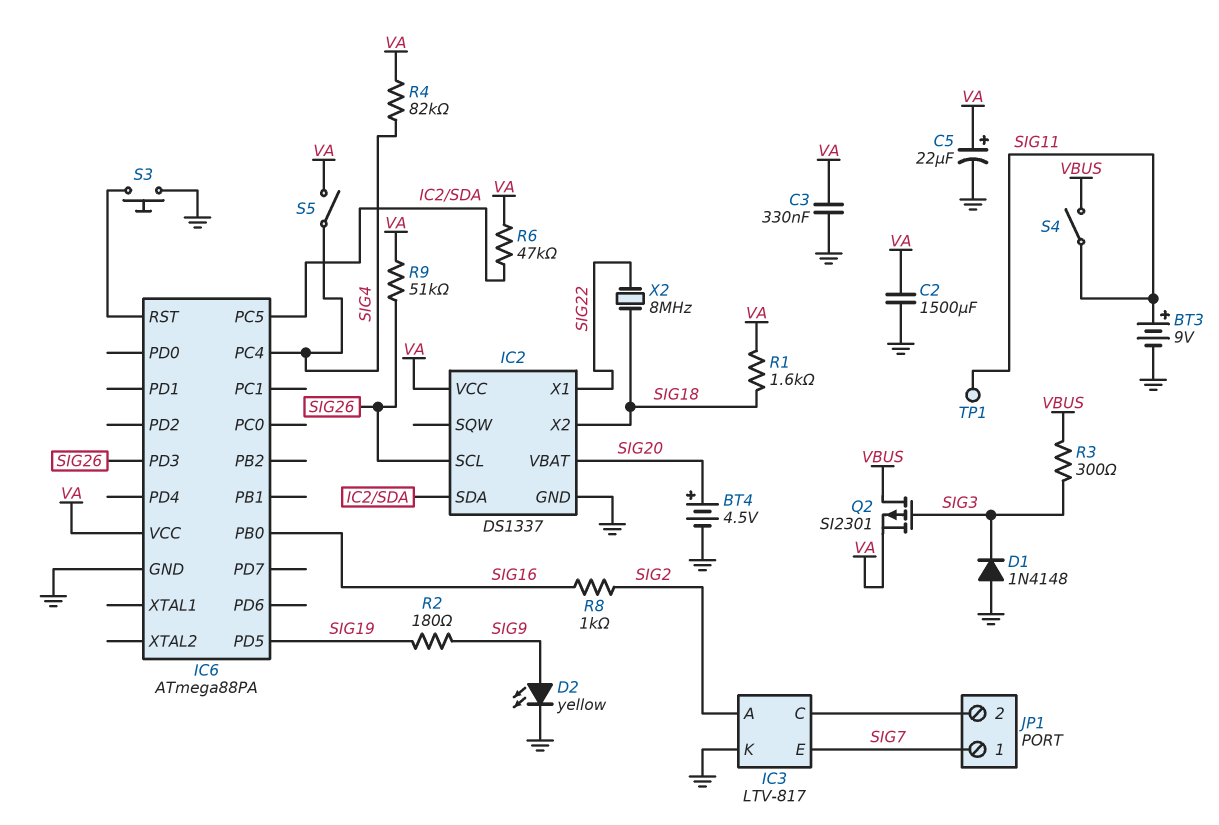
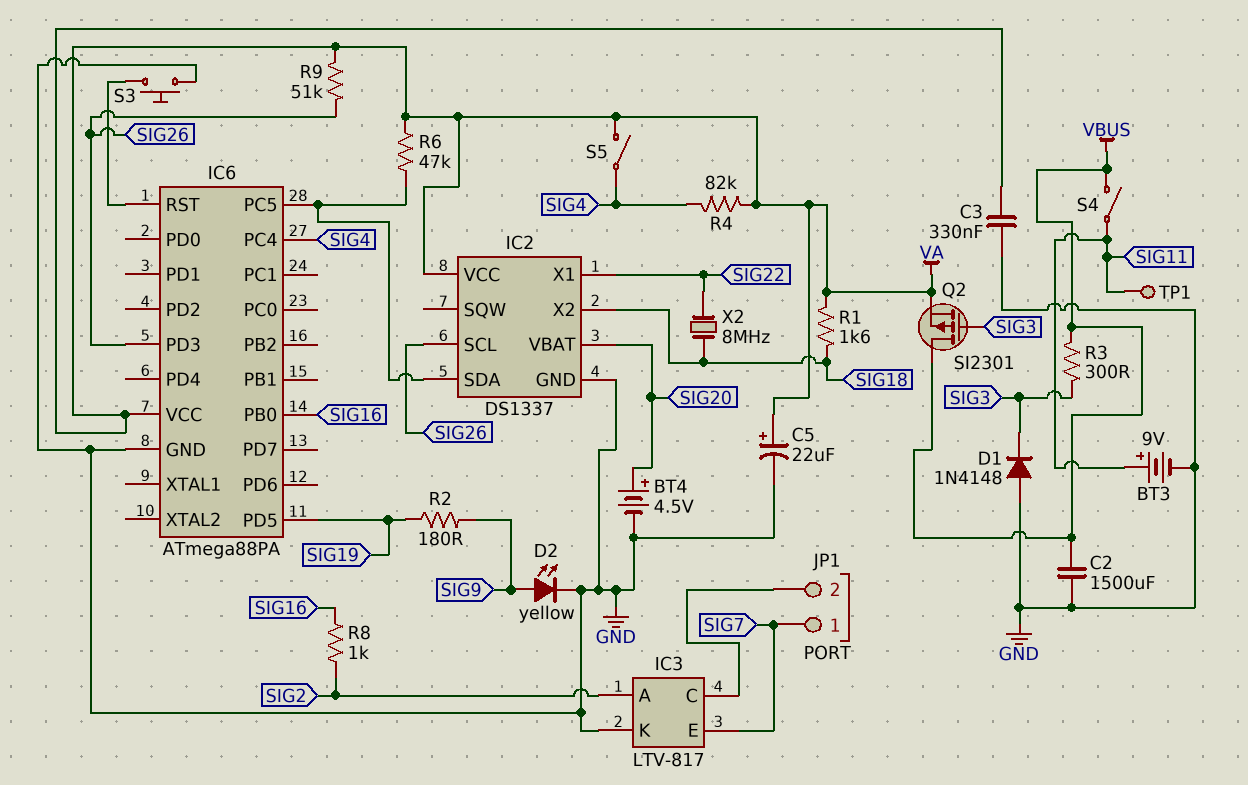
C2: 1500uF (GND, VA) -> 1500uF (GND, VBUS)

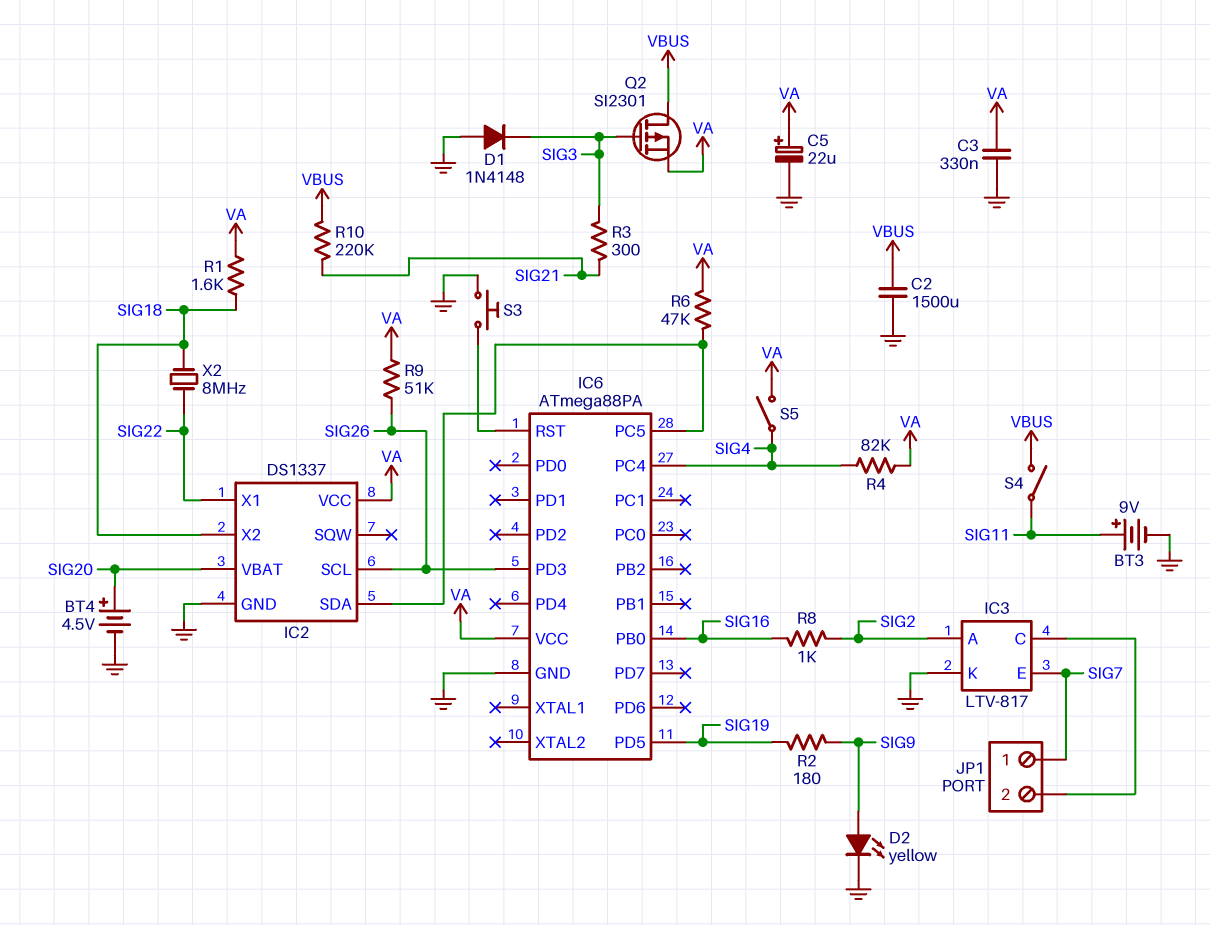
R3: 300 (SIG3, VBUS) -> 300 (SIG3, SIG21)
R10: none -> 220k (SIG21, VBUS)
TP1: test point (SIG11) -> none

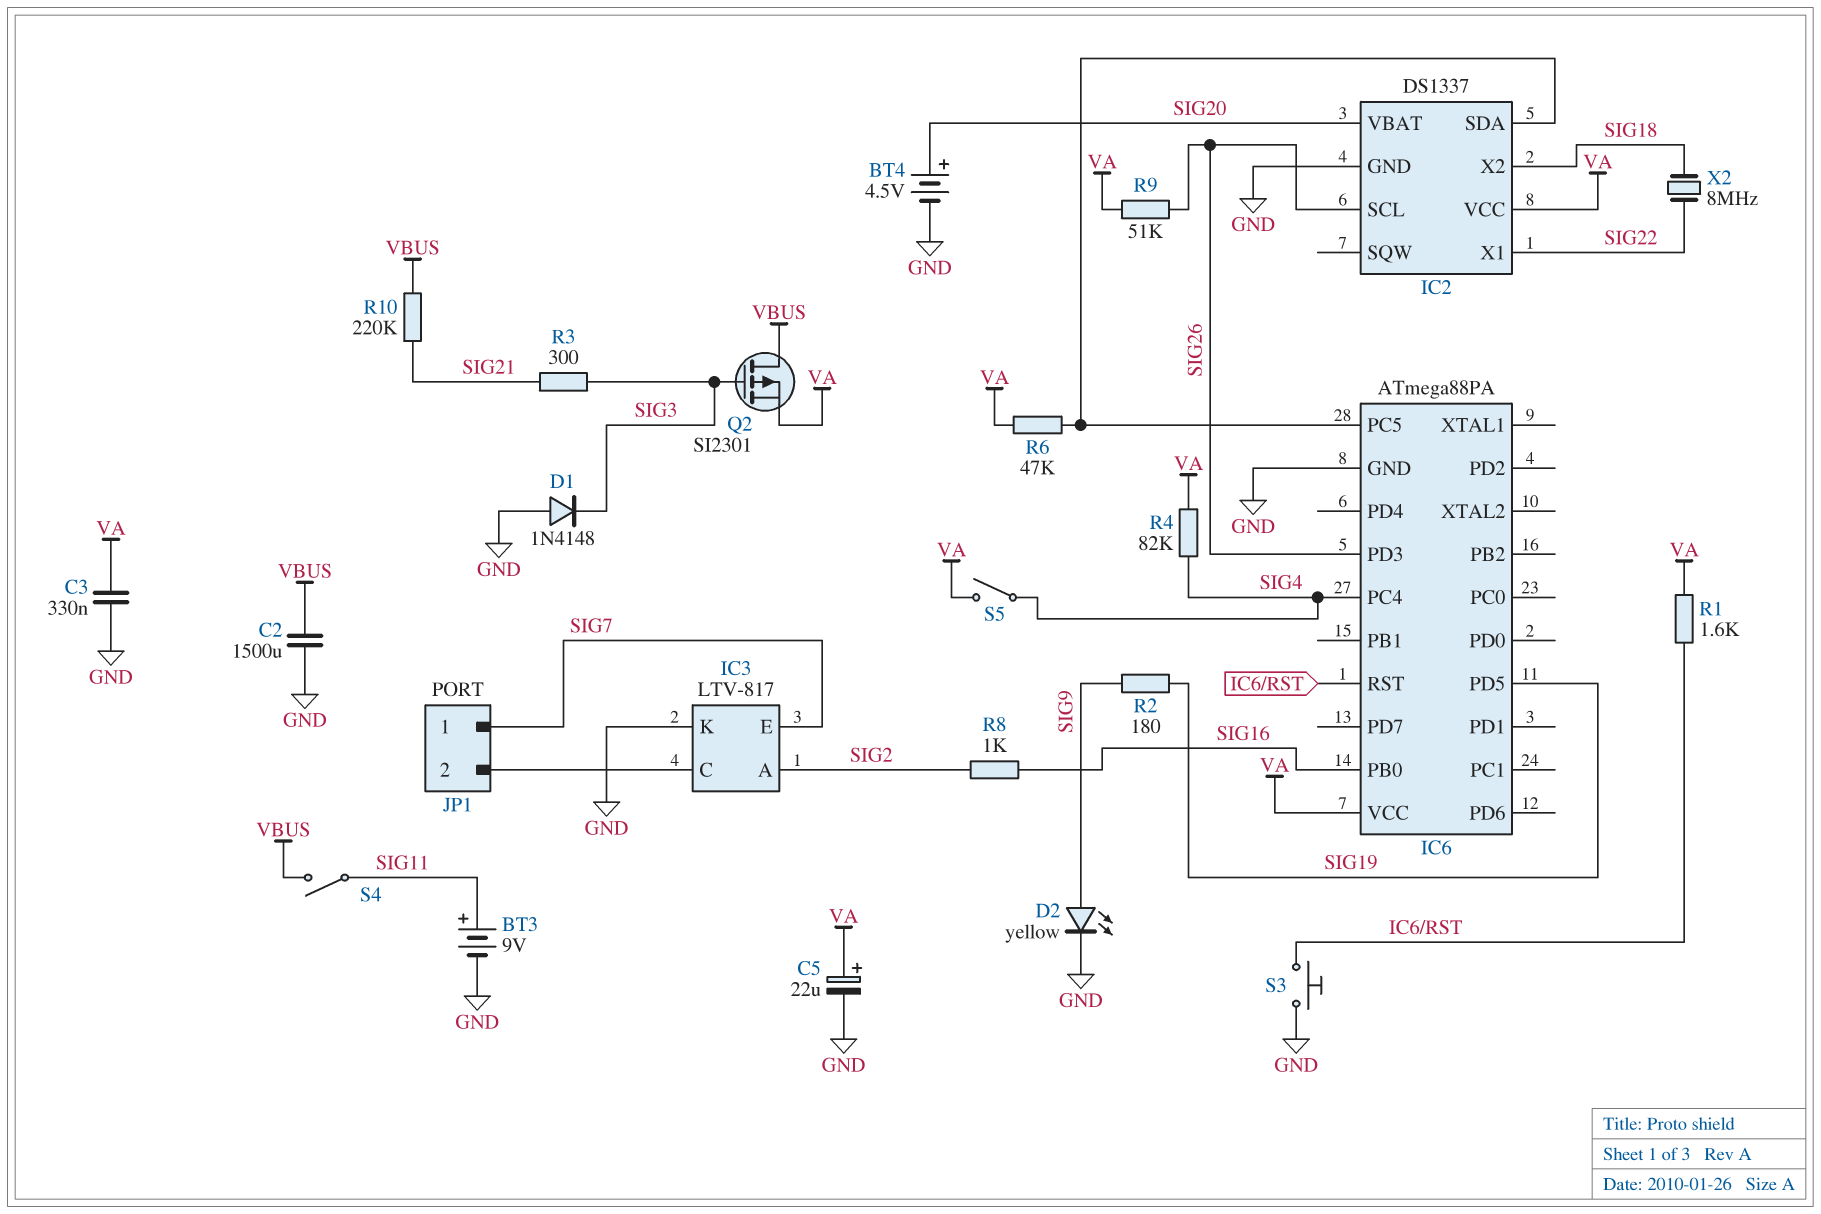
R1: 1.6k (SIG18, VA) -> 1.6k (IC6/RST, VA)

